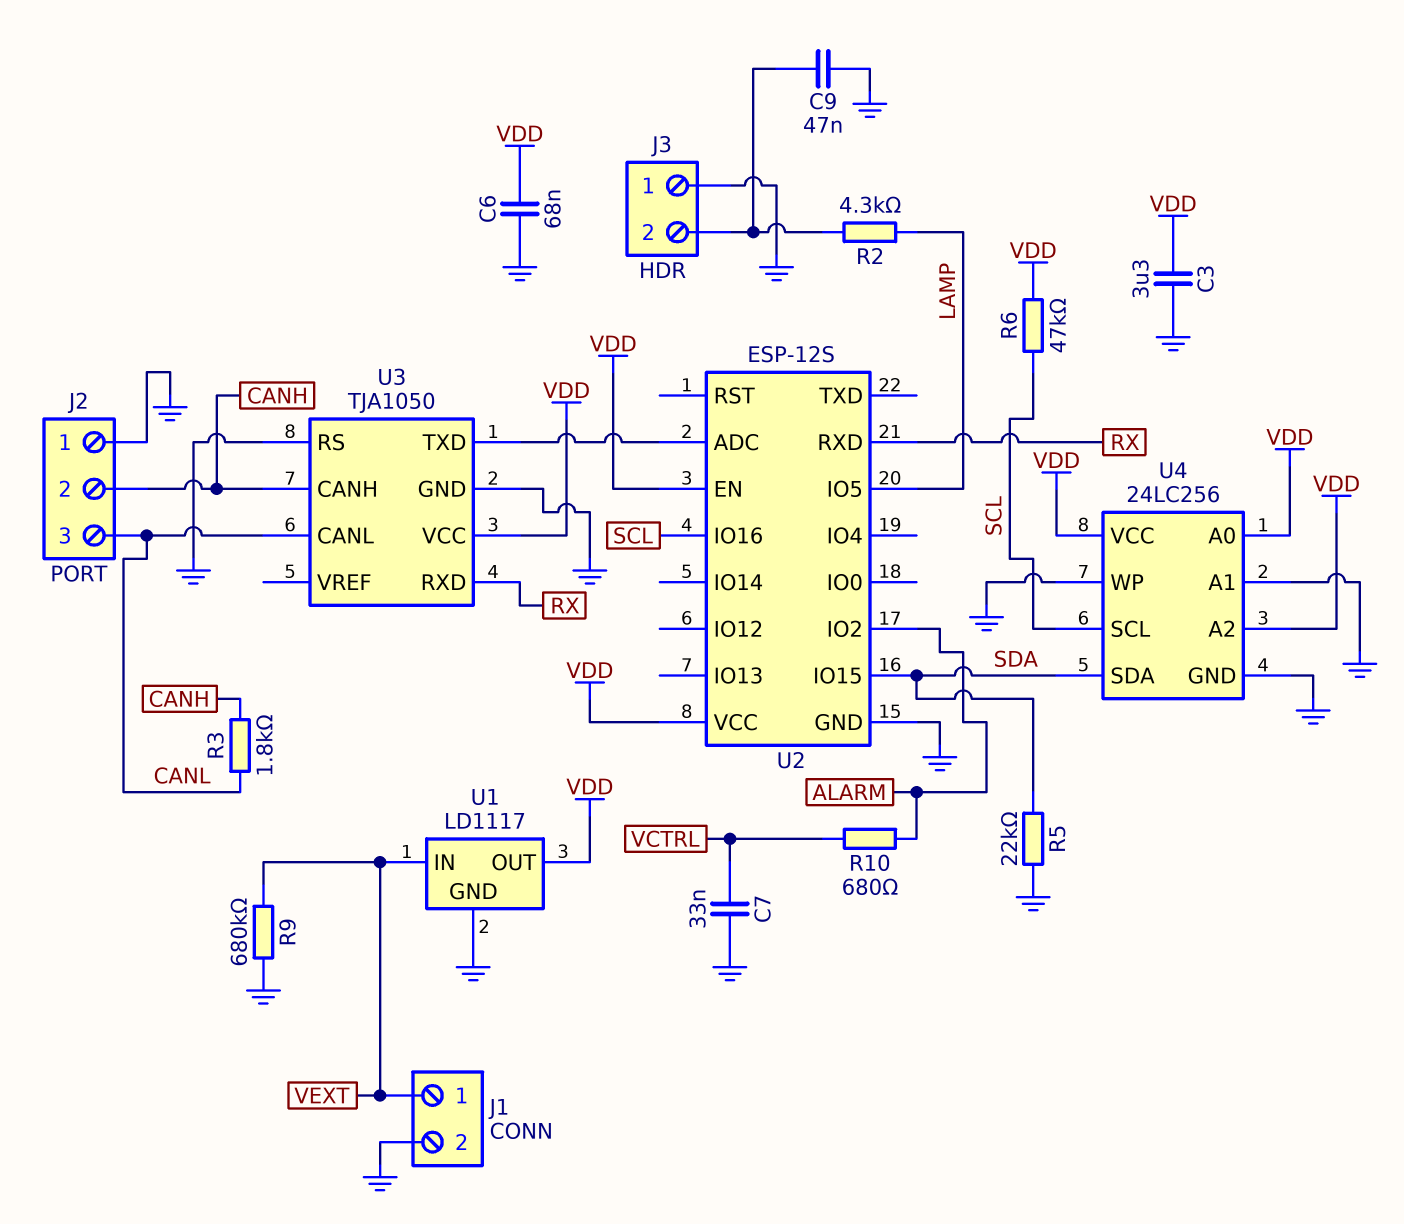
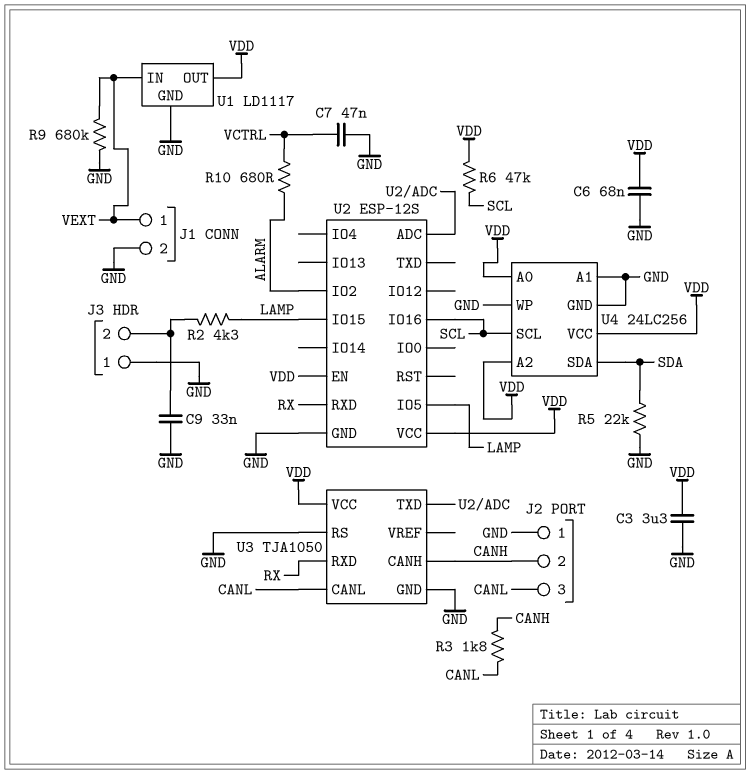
C7: 33nF (GND, VCTRL) -> 47nF (GND, VCTRL)
C9: 47nF (GND, J3/2) -> 33nF (GND, J3/2)
U2 pin IO15: SDA -> LAMP

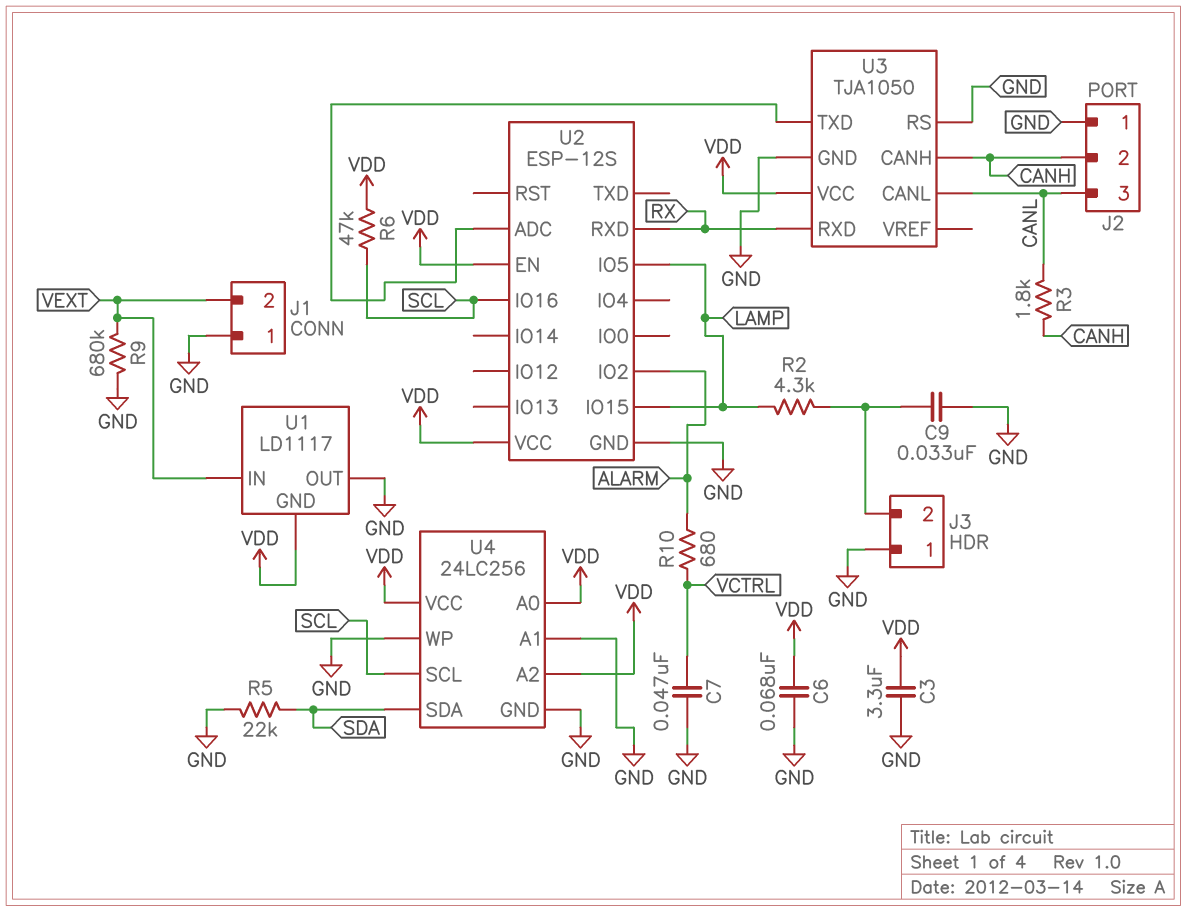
J1 pin 1: VEXT -> GND
J1 pin 2: GND -> VEXT
U1 pin GND: GND -> VDD
U1 pin OUT: VDD -> GND

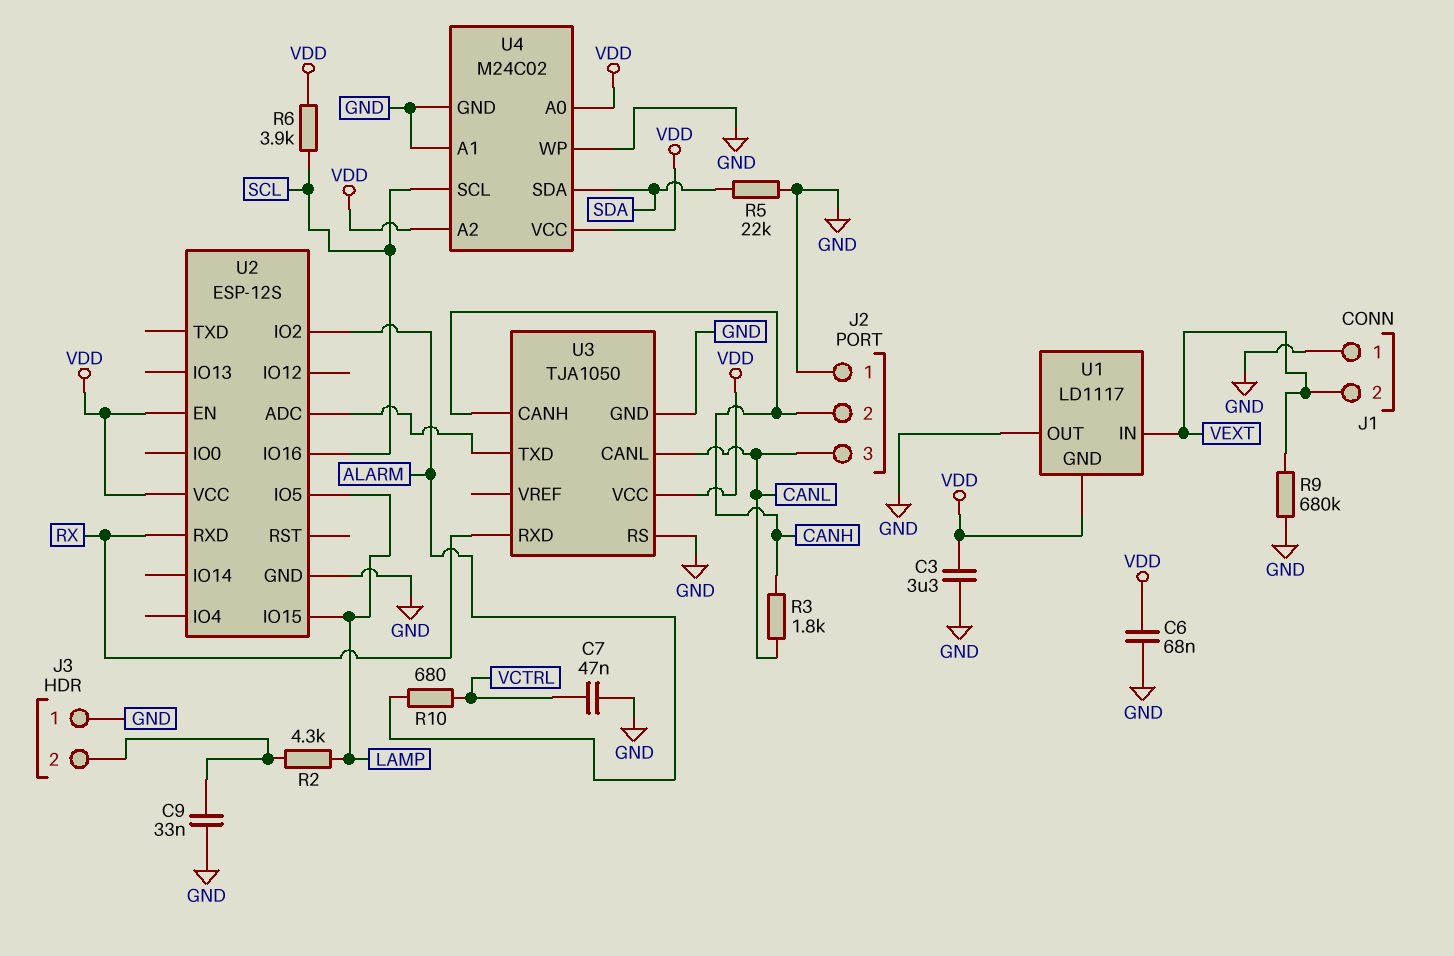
R6: 47k (SCL, VDD) -> 3.9k (SCL, VDD)
U4: 24LC256 -> M24C02

